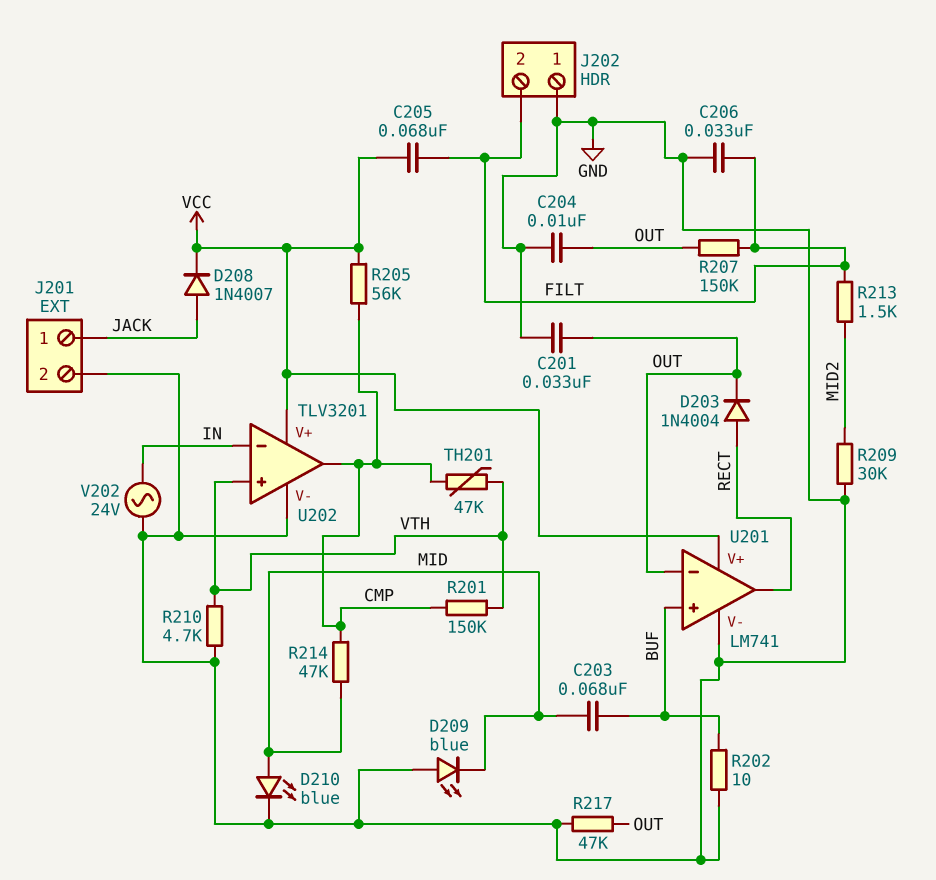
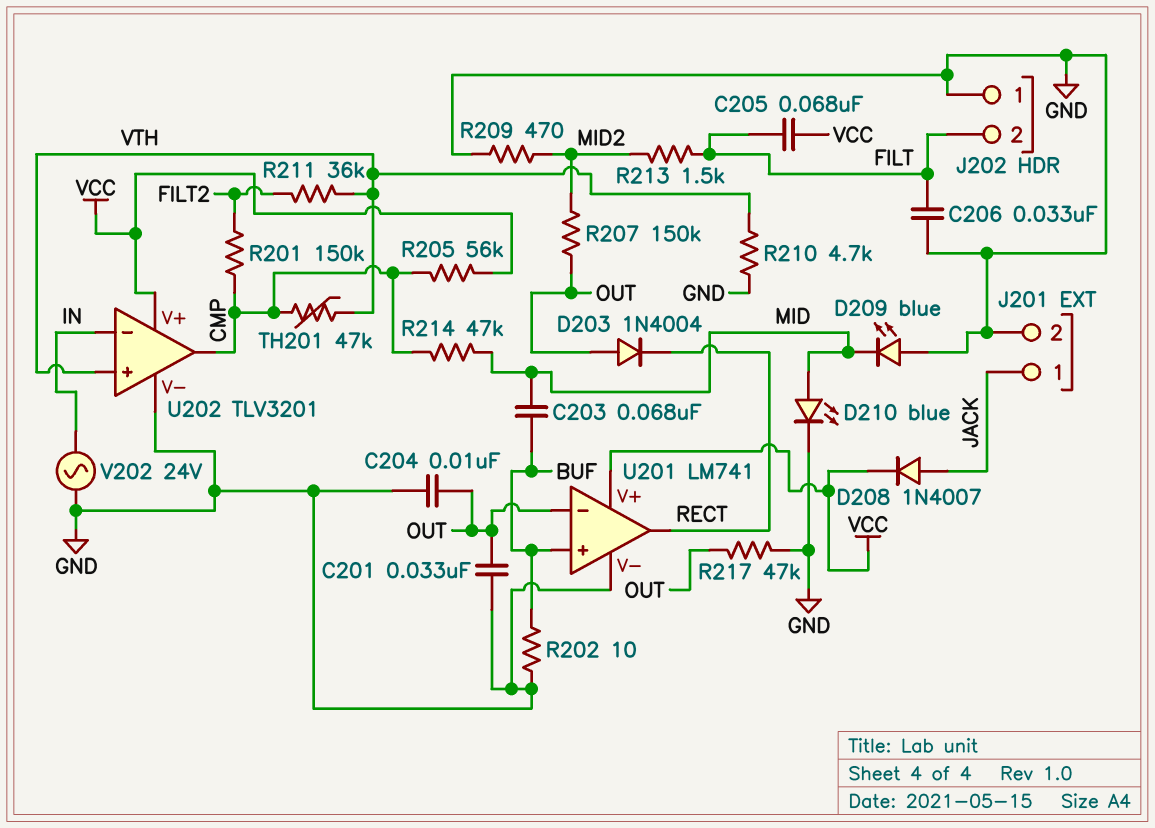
D203: diode 1N4004 (A RECT, K OUT) -> diode 1N4004 (A OUT, K RECT)
R201: 150k (CMP, VTH) -> 150k (CMP, FILT2)
R207: 150k (FILT, OUT) -> 150k (MID2, OUT)
R209: 30k (GND, MID2) -> 470 (GND, MID2)
R211: none -> 36k (FILT2, VTH)

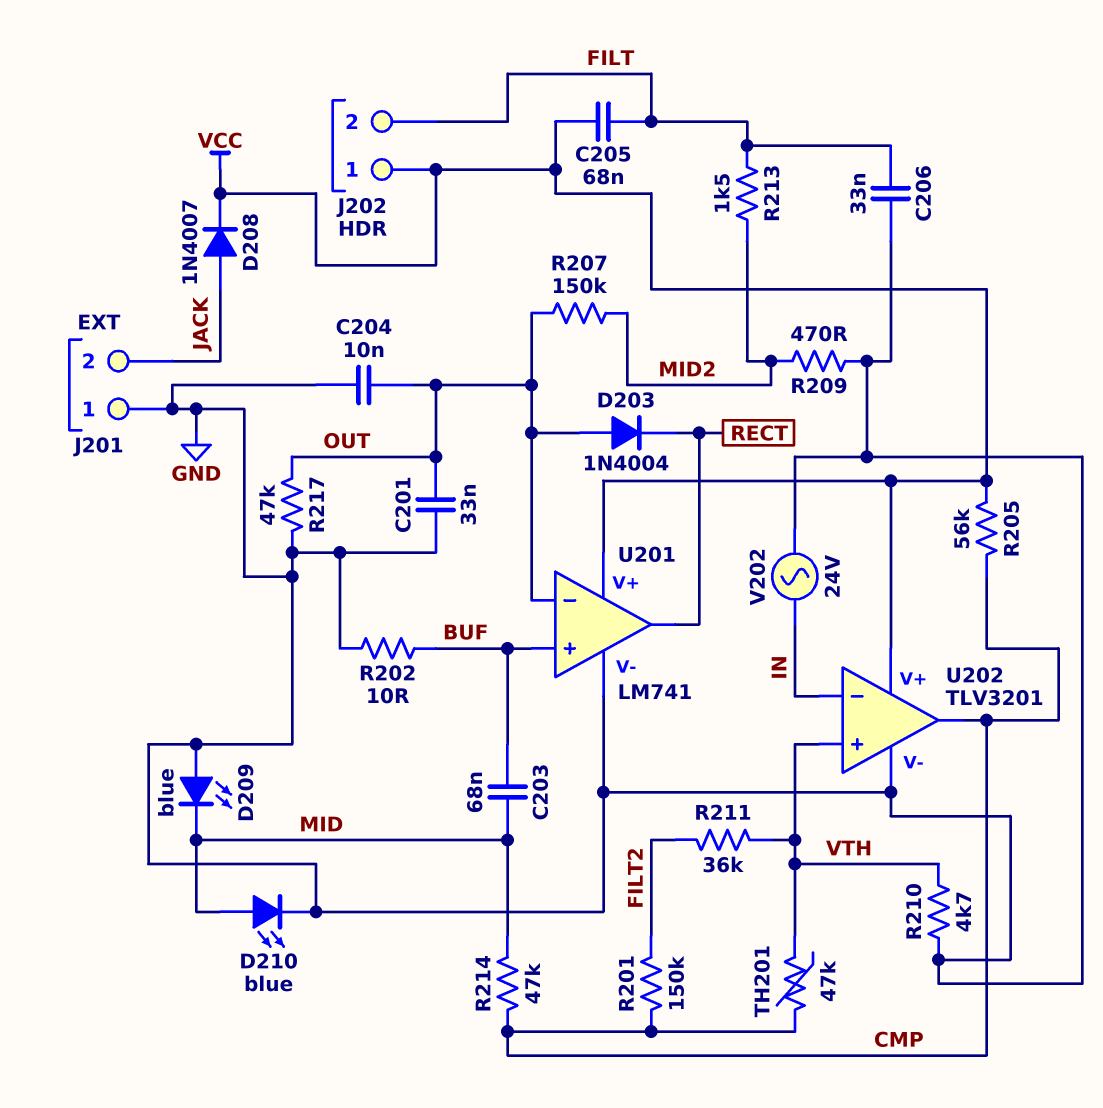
J201 pin 1: JACK -> GND
J201 pin 2: GND -> JACK
J202 pin 1: GND -> VCC

